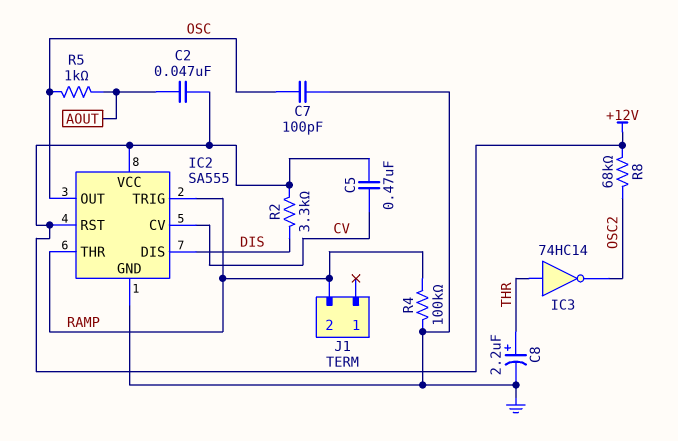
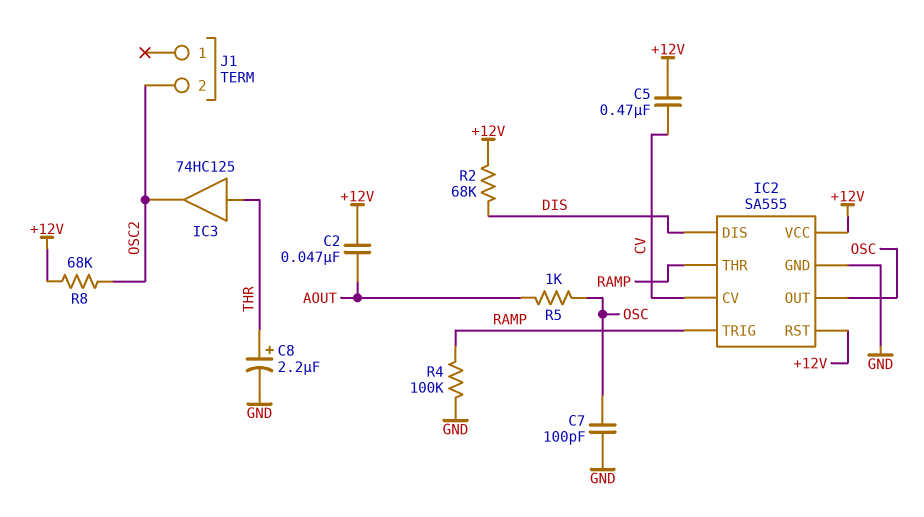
IC3: NOT 74HC14 (in THR, out OSC2) -> buffer 74HC125 (in THR, out OSC2)
J1 pin 2: RAMP -> OSC2
R2: 3.3k (+12V, DIS) -> 68k (+12V, DIS)

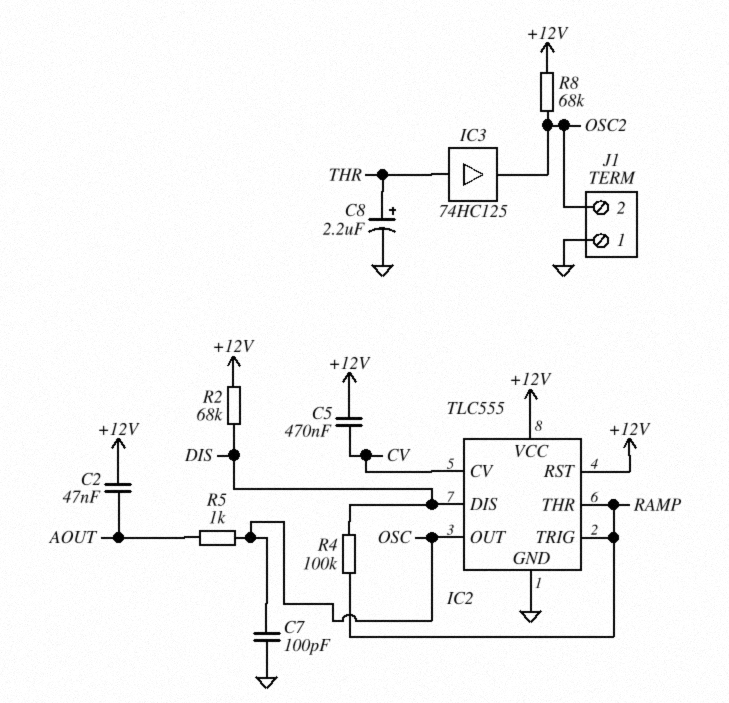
IC2: SA555 -> TLC555
J1 pin 1: none -> GND
R4: 100k (GND, RAMP) -> 100k (DIS, RAMP)

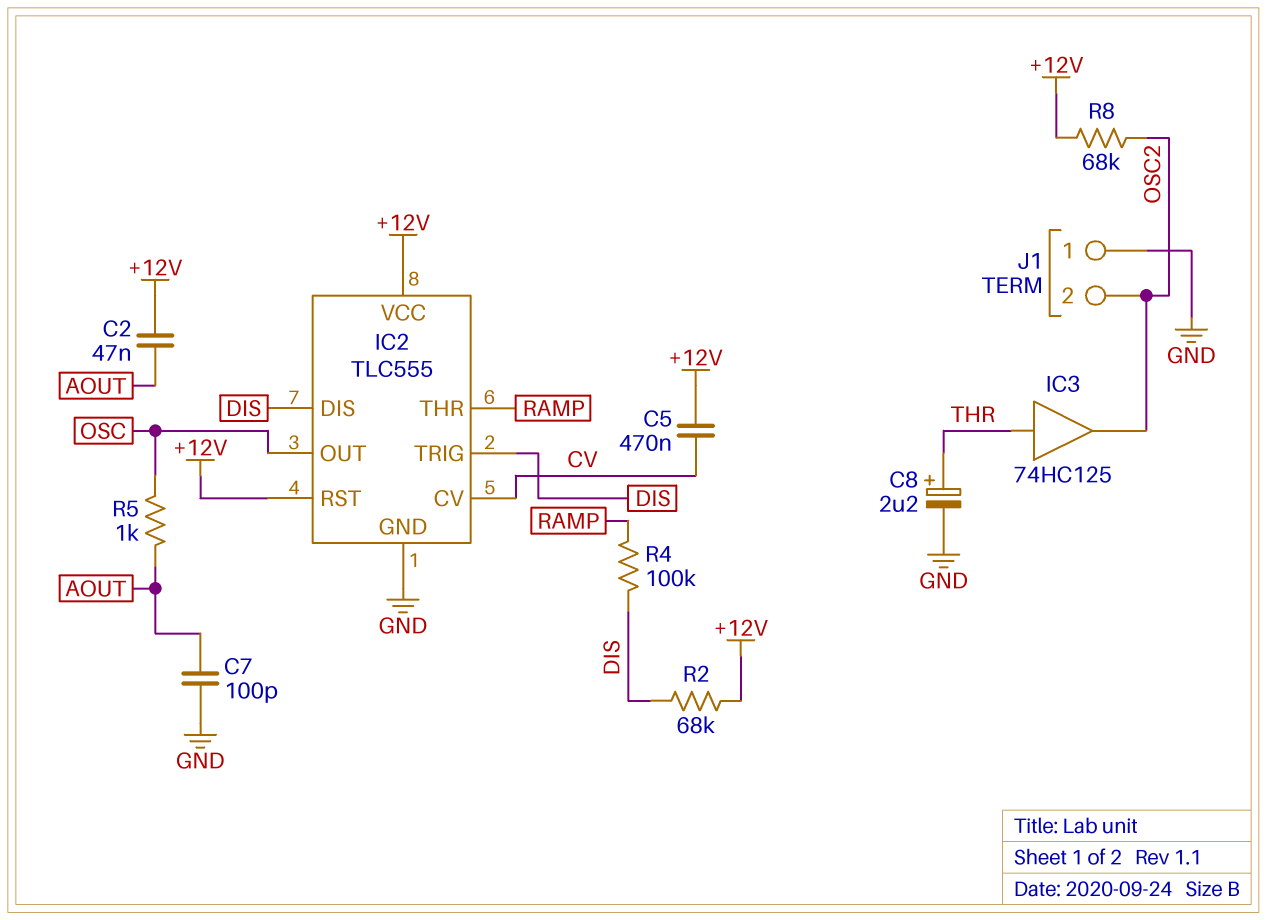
C7: 100pF (GND, OSC) -> 100pF (AOUT, GND)
IC2 pin TRIG: RAMP -> DIS

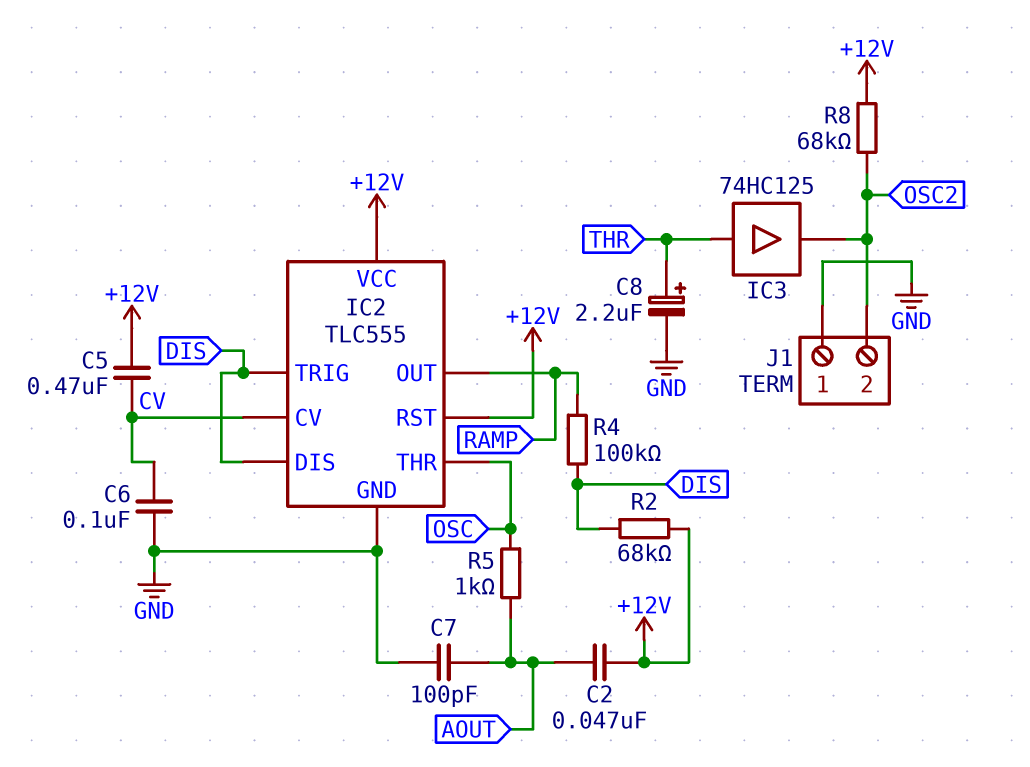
C6: none -> 100nF (CV, GND)
IC2 pin OUT: OSC -> RAMP
IC2 pin THR: RAMP -> OSC

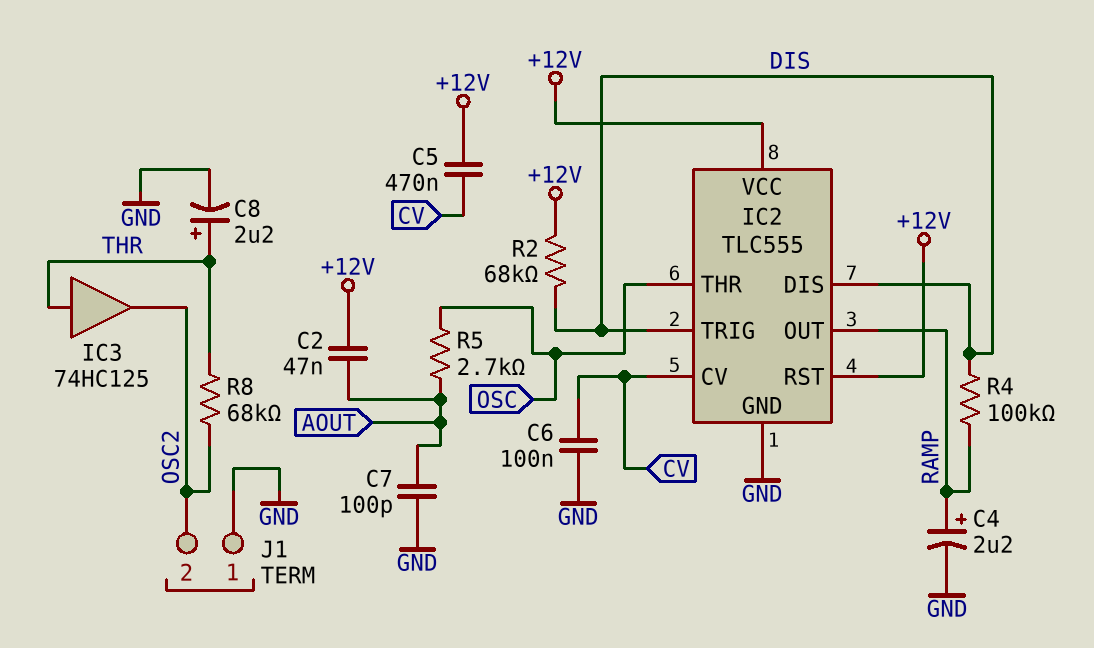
C4: none -> 2.2uF (plus RAMP, minus GND)
R5: 1k (AOUT, OSC) -> 2.7k (AOUT, OSC)
R8: 68k (+12V, OSC2) -> 68k (OSC2, THR)

